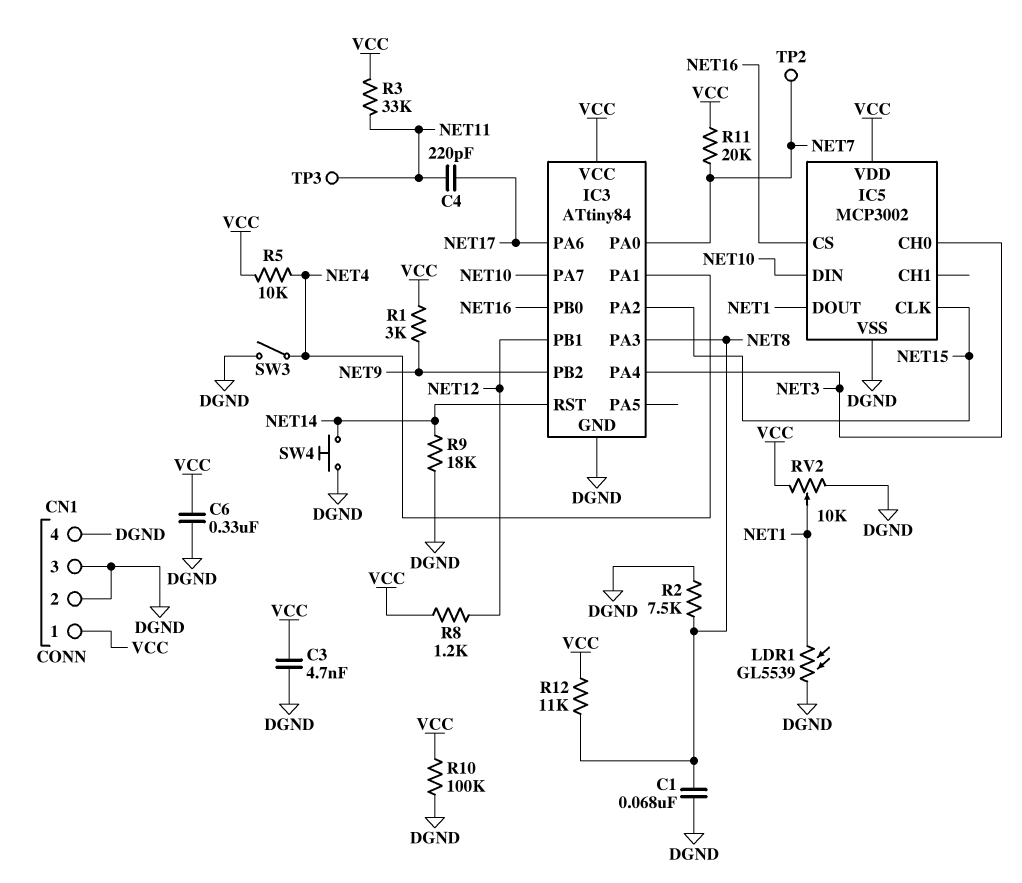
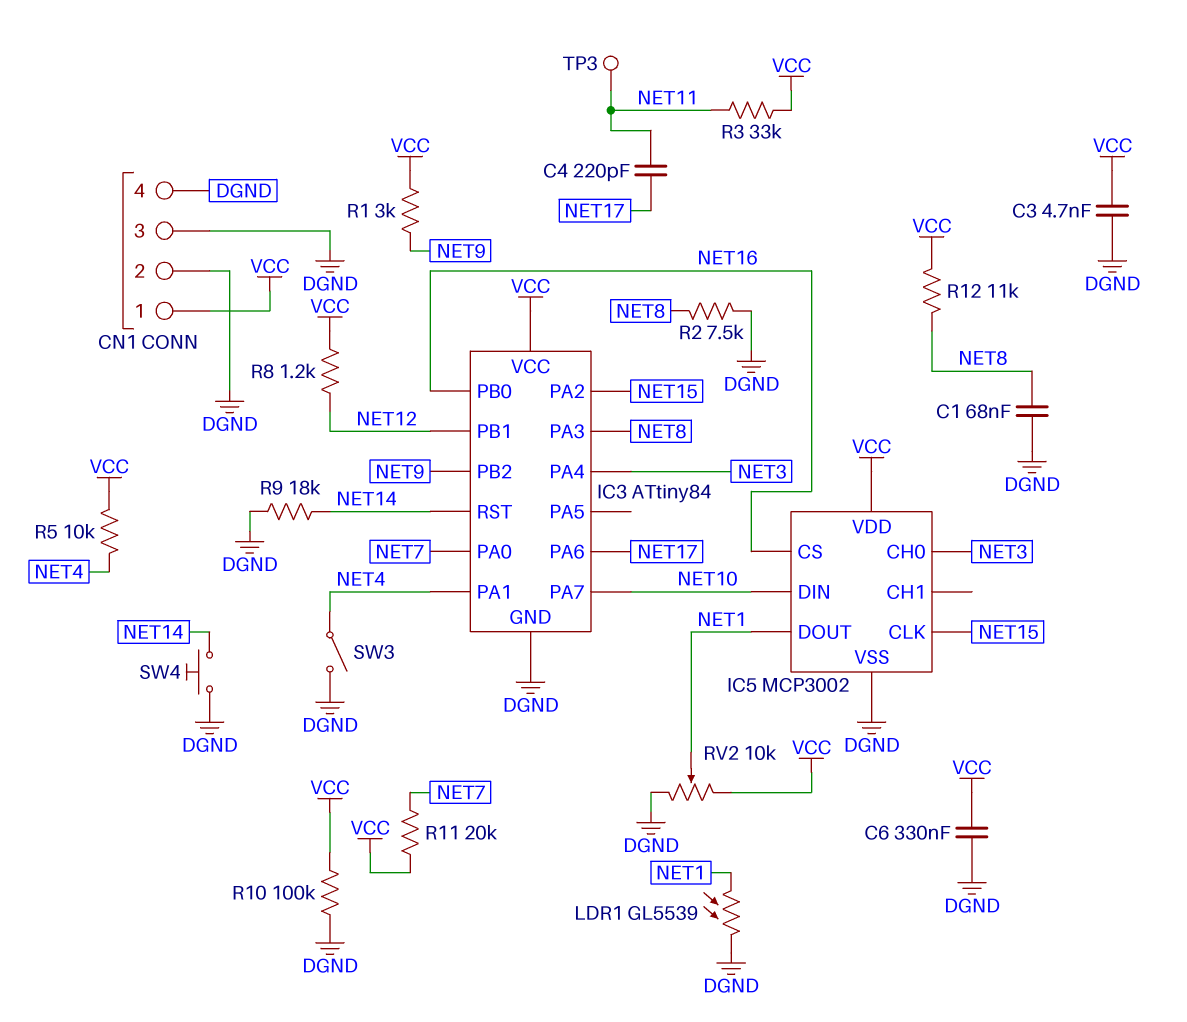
TP2: test point (NET7) -> none

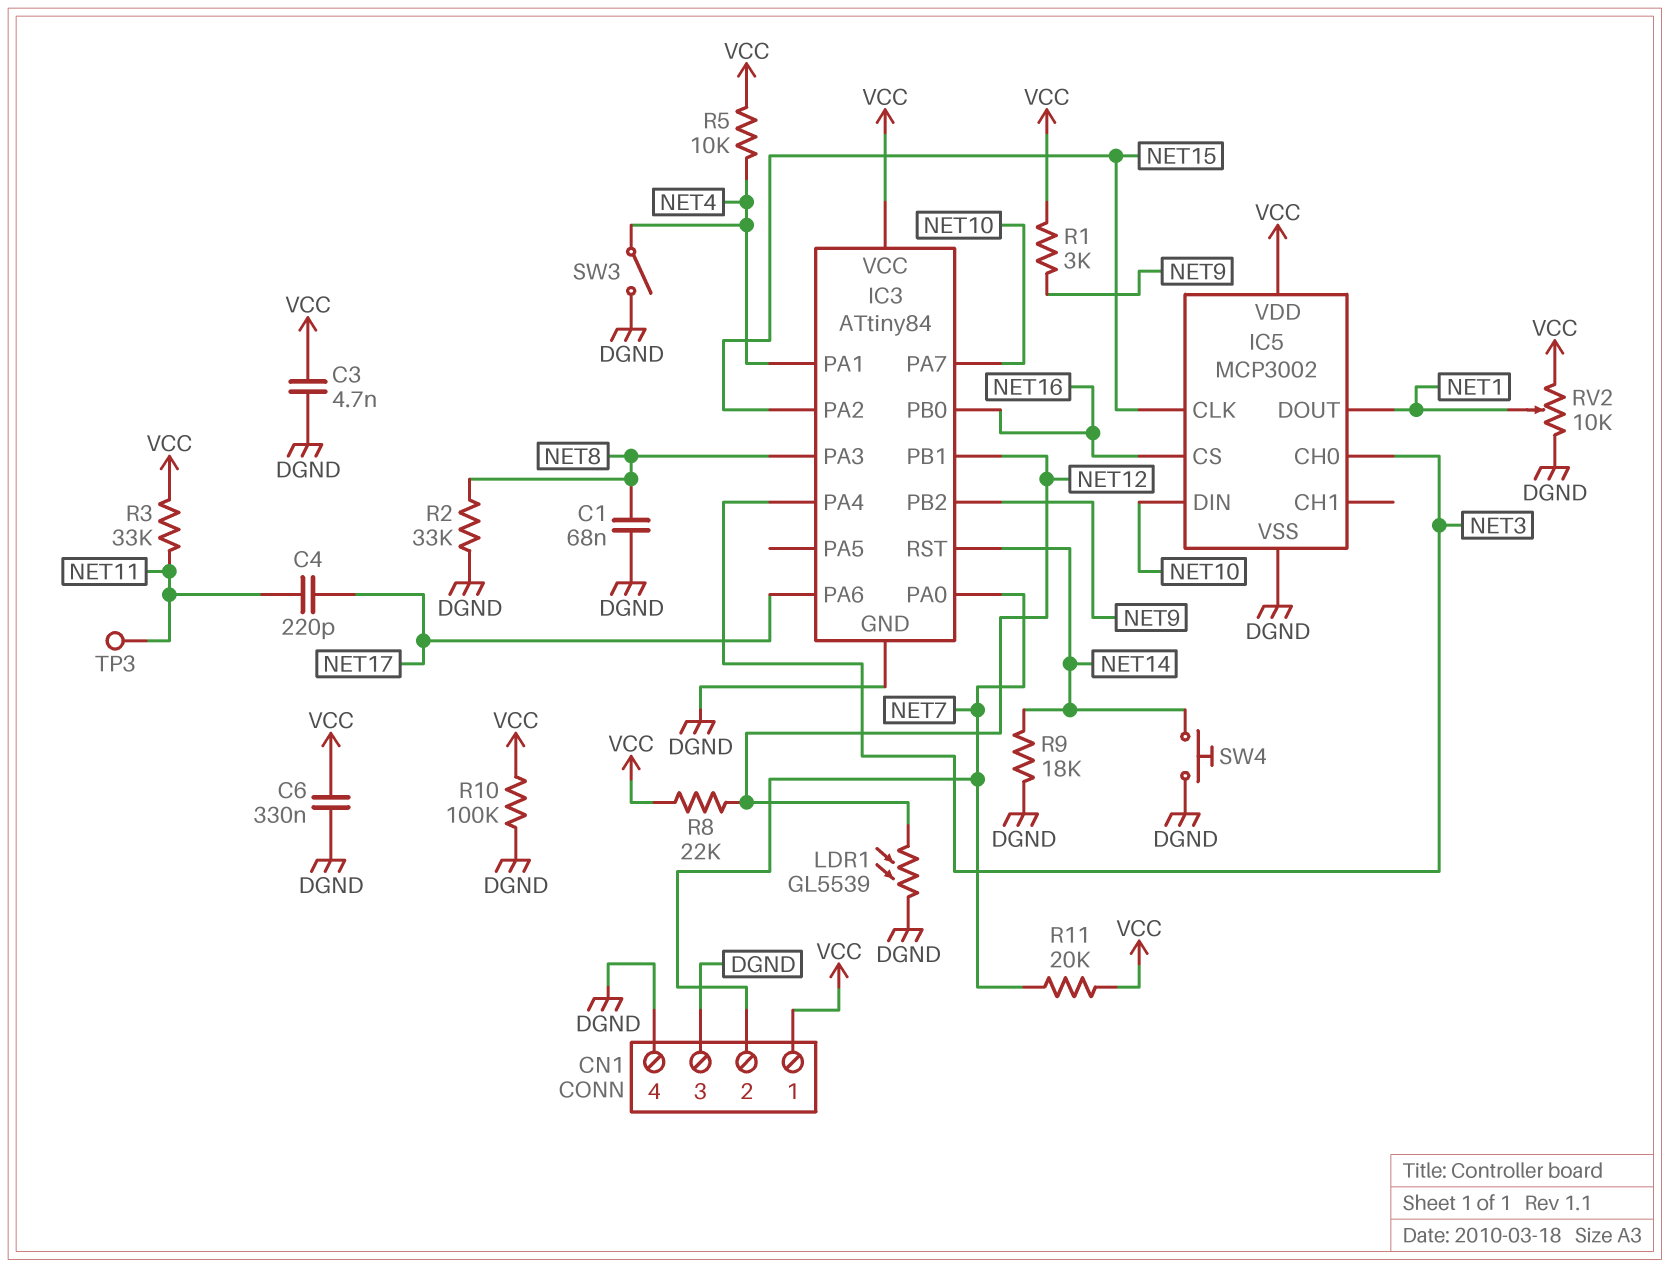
CN1 pin 2: DGND -> NET7
LDR1: GL5539 (DGND, NET1) -> GL5539 (DGND, NET12)
R2: 7.5k (DGND, NET8) -> 33k (DGND, NET8)
R8: 1.2k (NET12, VCC) -> 22k (NET12, VCC)
R12: 11k (NET8, VCC) -> none

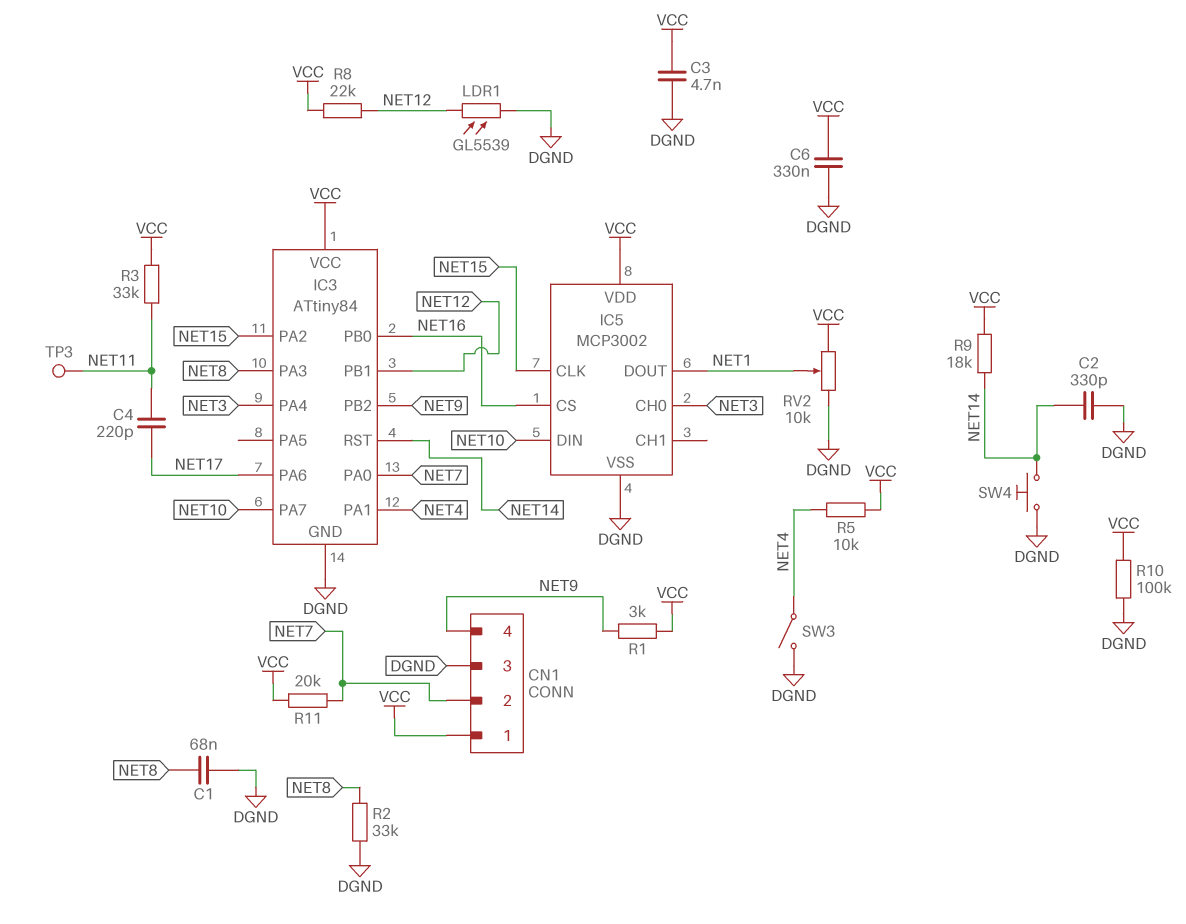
C2: none -> 330pF (DGND, NET14)
CN1 pin 4: DGND -> NET9
R9: 18k (DGND, NET14) -> 18k (NET14, VCC)

